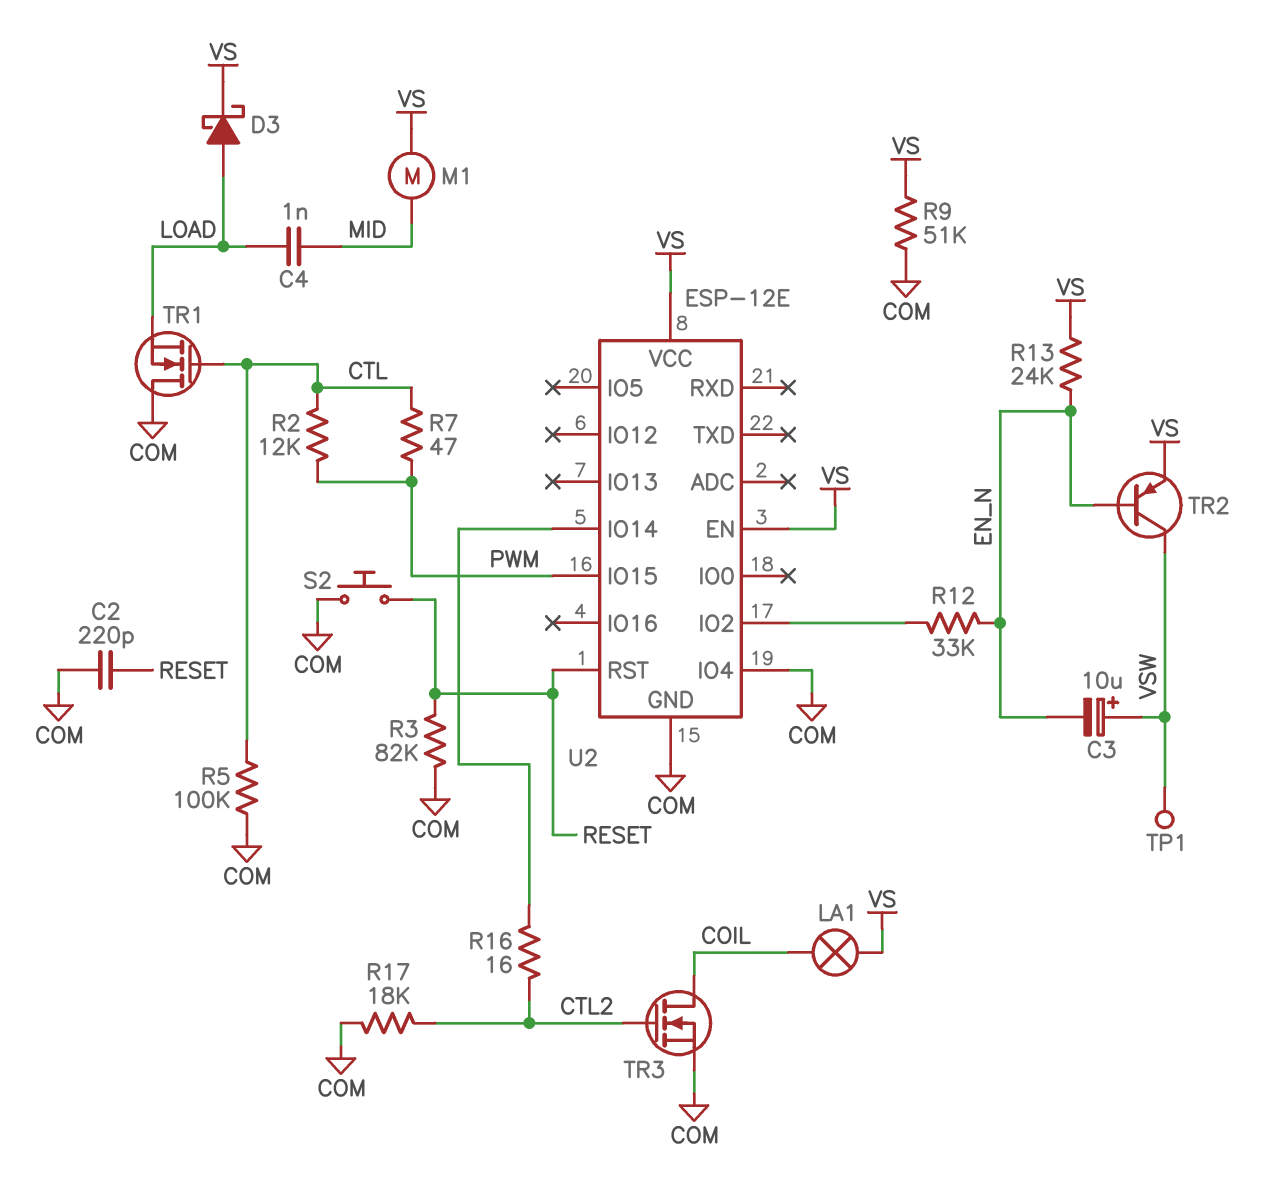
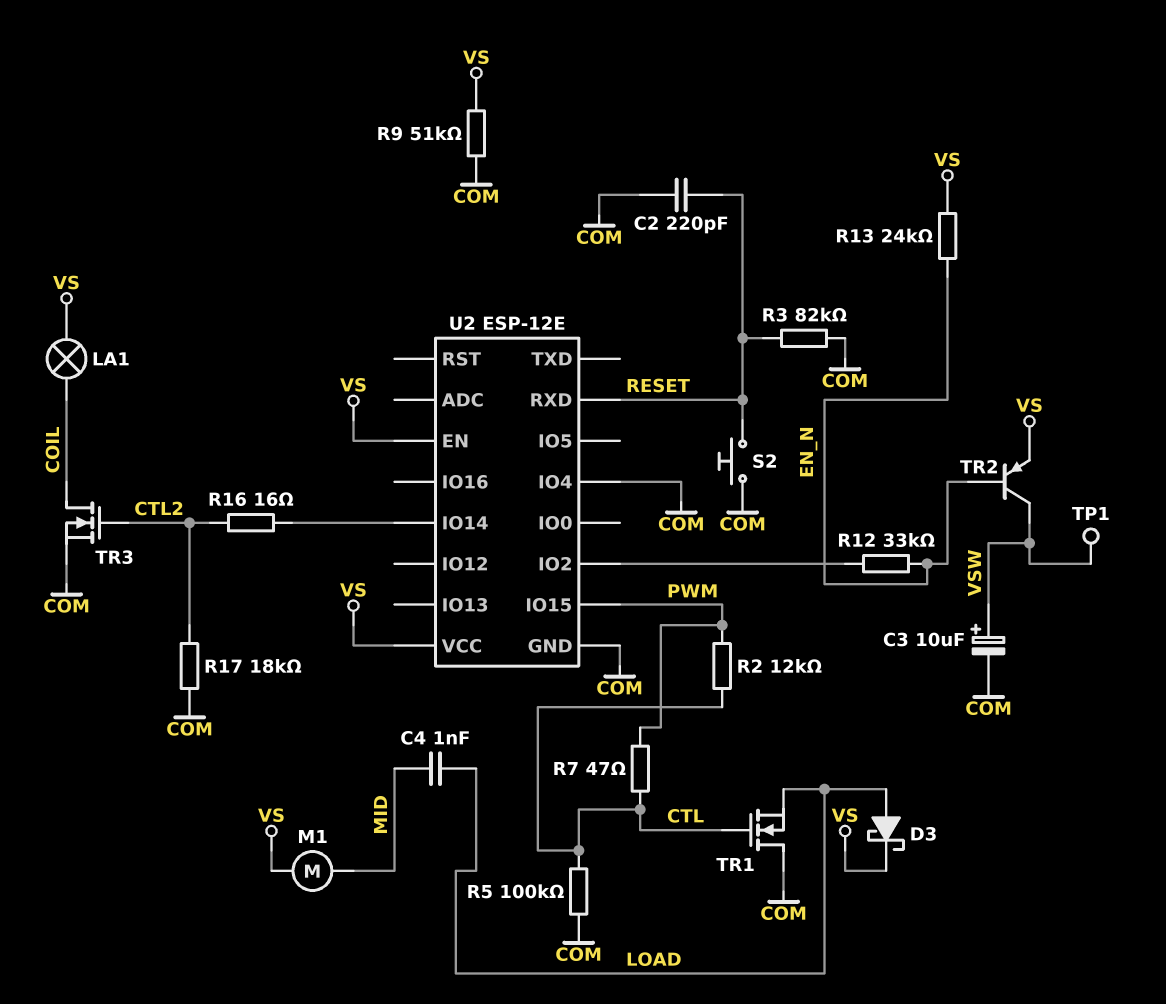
C3: 10uF (plus VSW, minus EN_N) -> 10uF (plus VSW, minus COM)
U2 pin RST: RESET -> none
U2 pin RXD: none -> RESET

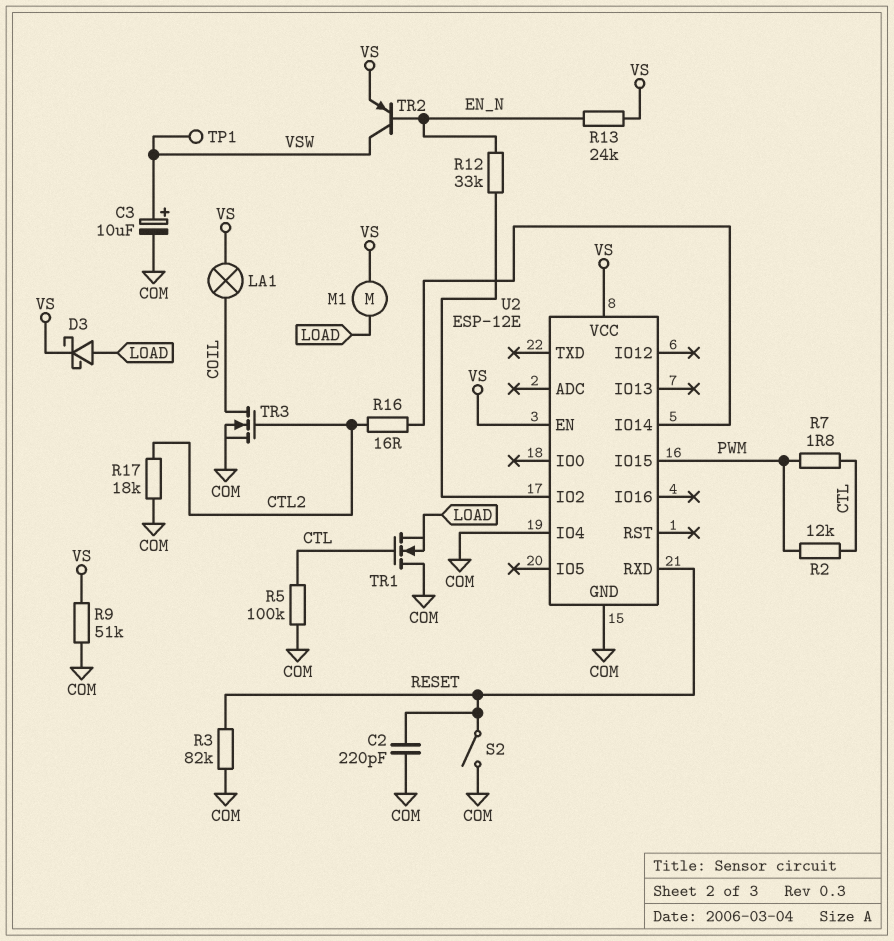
C4: 1nF (LOAD, MID) -> none
M1: motor (MID, VS) -> motor (LOAD, VS)
R7: 47 (CTL, PWM) -> 1.8 (CTL, PWM)
S2: button (COM, RESET) -> switch (COM, RESET)

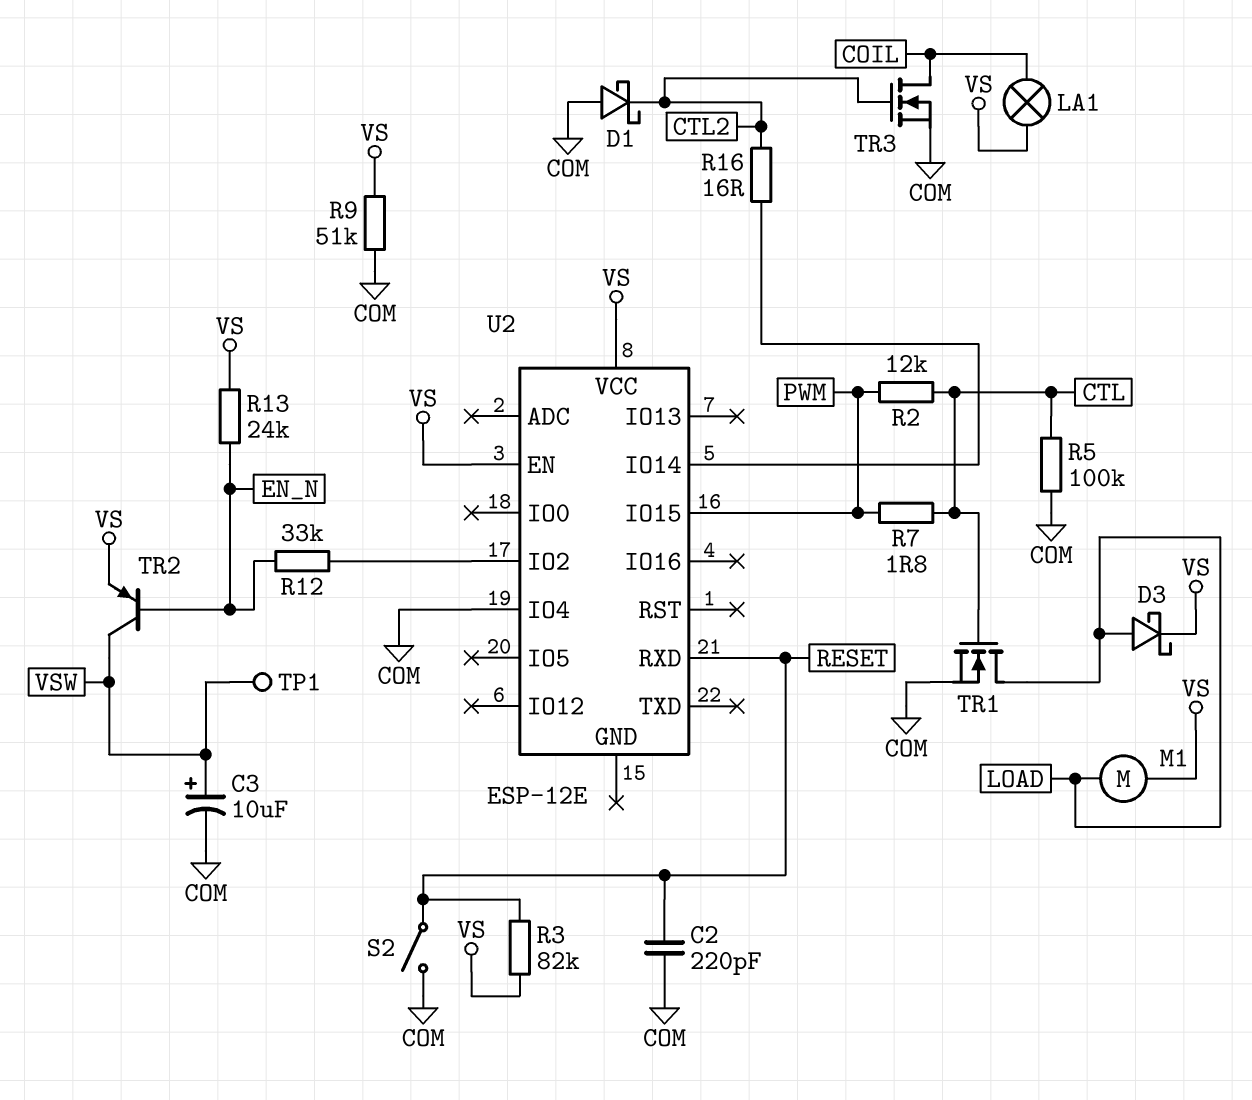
D1: none -> schottky (A COM, K CTL2)
R3: 82k (COM, RESET) -> 82k (RESET, VS)
R17: 18k (COM, CTL2) -> none
TR1: NMOS (G CTL, D COM, S LOAD) -> NMOS (G CTL, D LOAD, S COM)
U2 pin GND: COM -> none

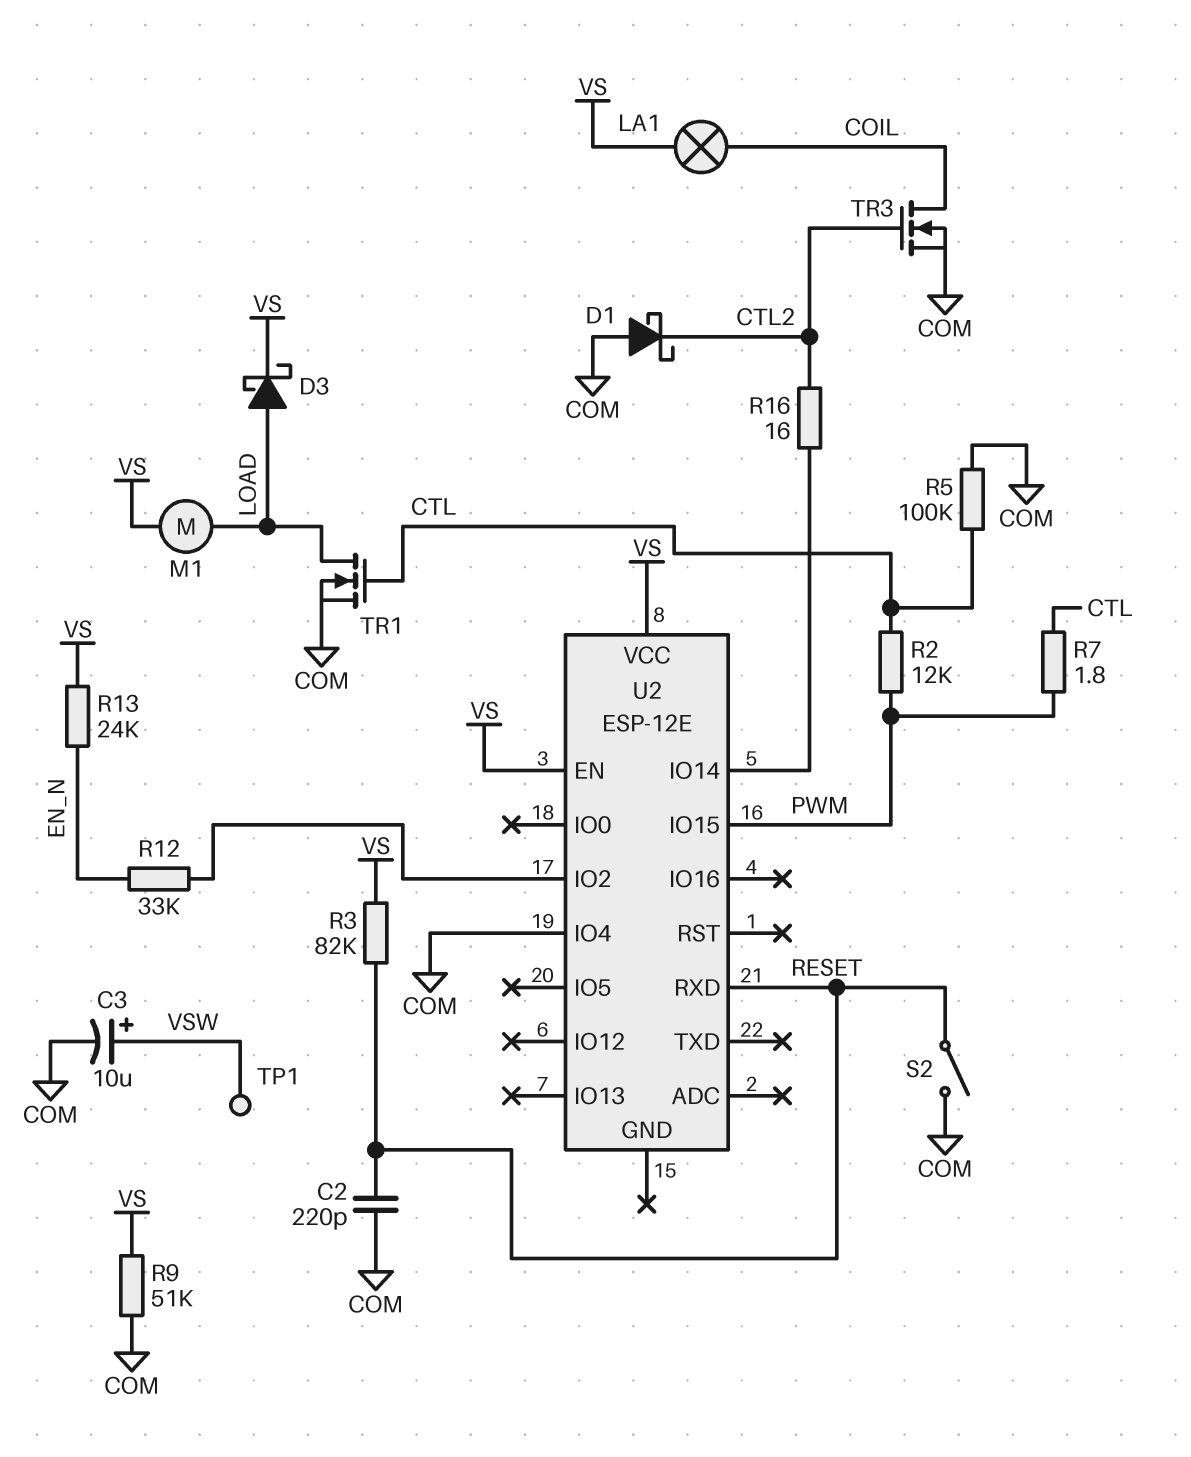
TR2: PNP (B EN_N, C VSW, E VS) -> none

